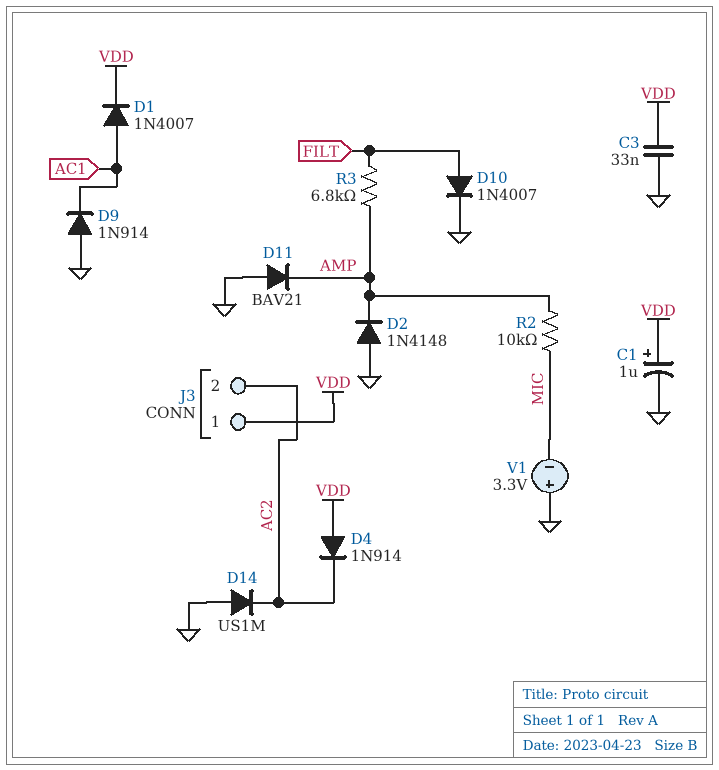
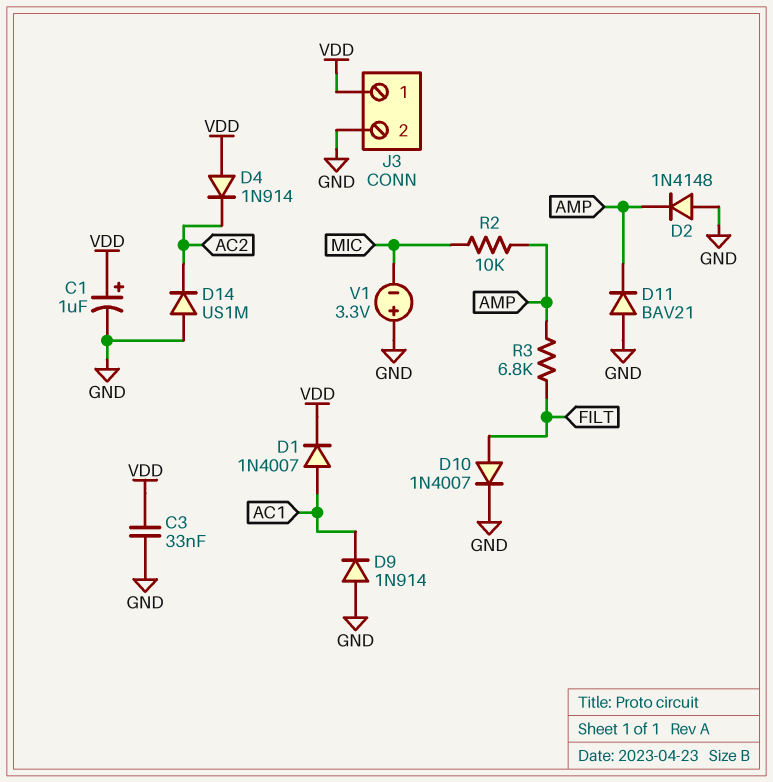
J3 pin 2: AC2 -> GND

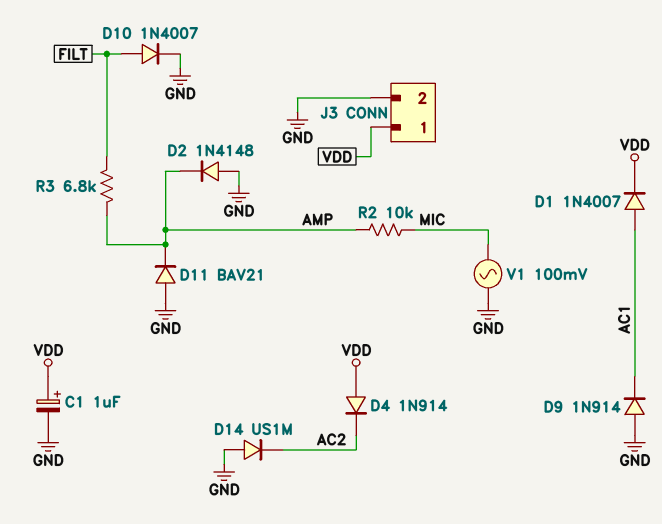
C3: 33nF (GND, VDD) -> none
V1: 3.3V (plus GND, minus MIC) -> AC 100mV (GND, MIC)

